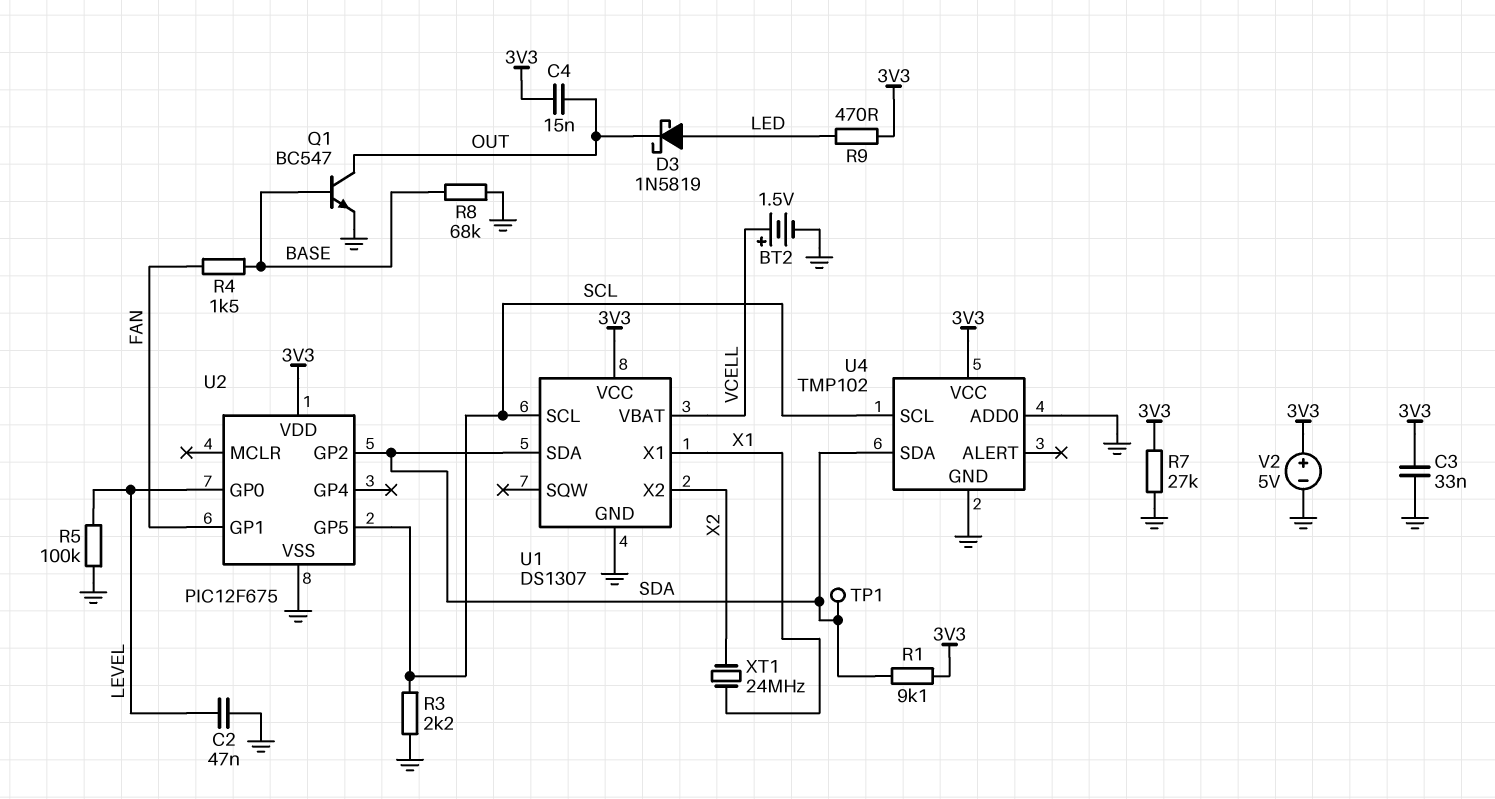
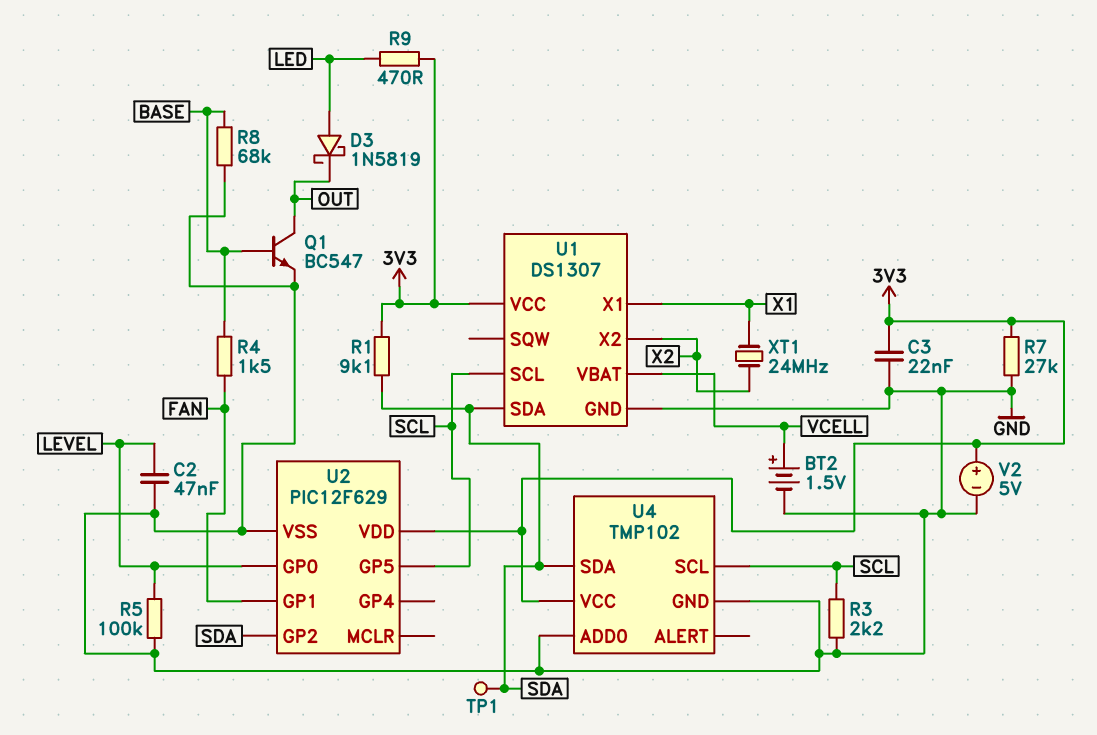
C3: 33nF (3V3, GND) -> 22nF (3V3, GND)
C4: 15nF (3V3, OUT) -> none
U2: PIC12F675 -> PIC12F629

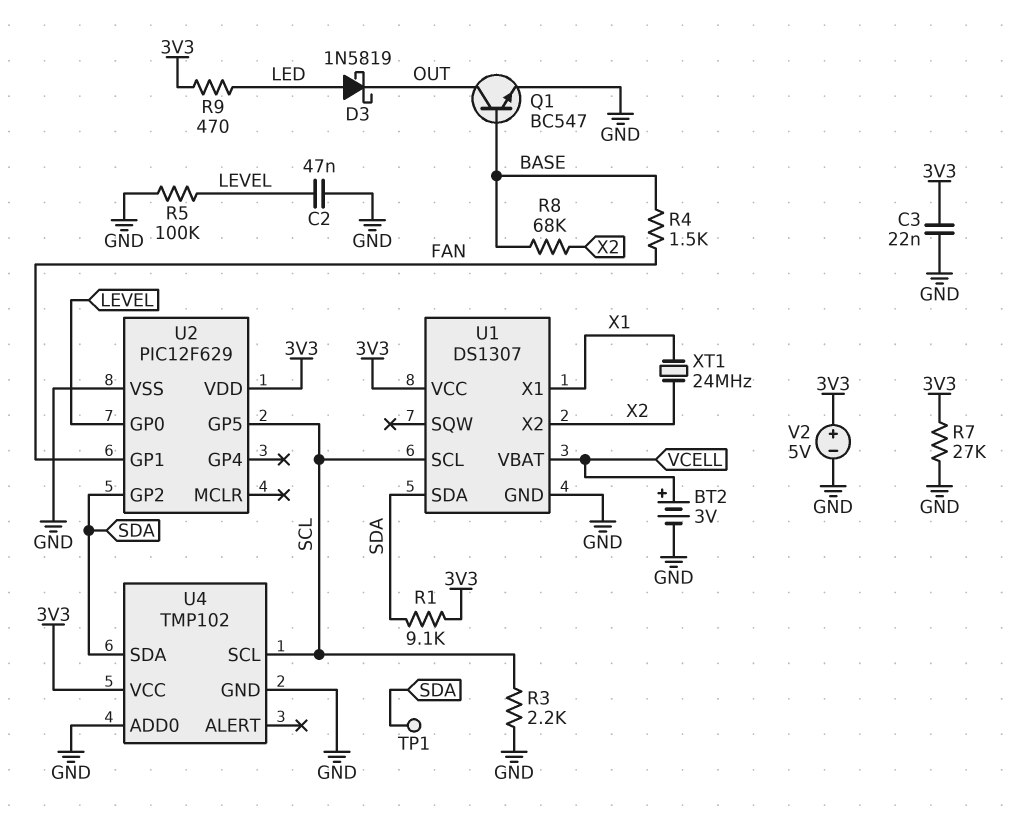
BT2: 1.5V (plus VCELL, minus GND) -> 3V (plus VCELL, minus GND)
R8: 68k (BASE, GND) -> 68k (BASE, X2)

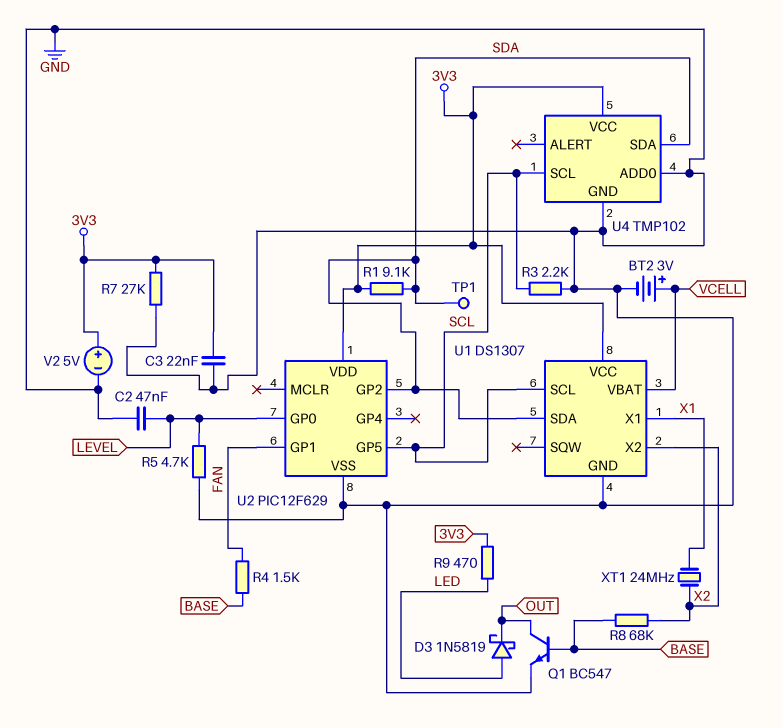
R5: 100k (GND, LEVEL) -> 4.7k (GND, LEVEL)

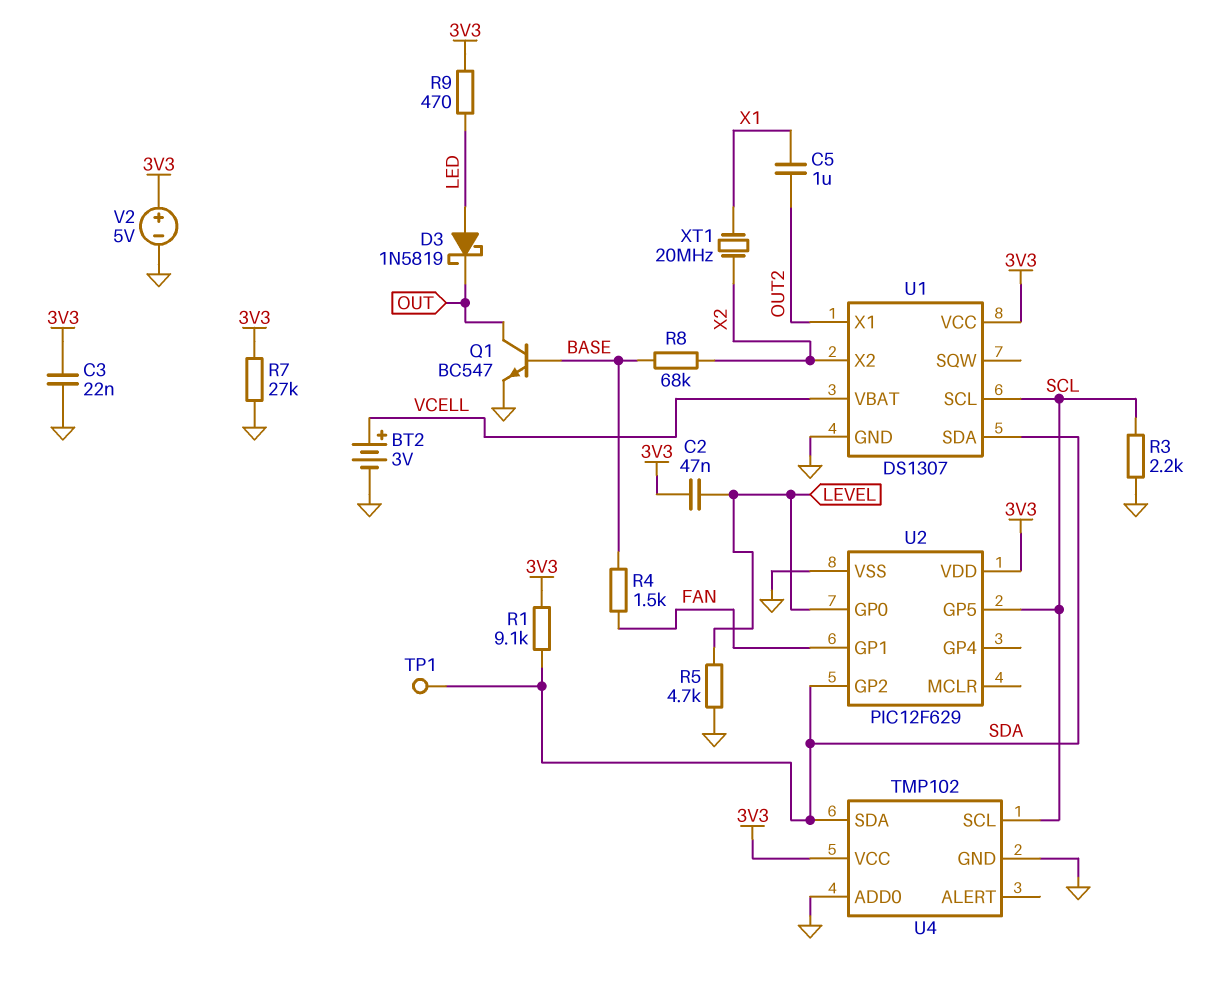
C2: 47nF (GND, LEVEL) -> 47nF (3V3, LEVEL)
C5: none -> 1uF (OUT2, X1)
U1 pin X1: X1 -> OUT2
XT1: 24MHz (X1, X2) -> 20MHz (X1, X2)

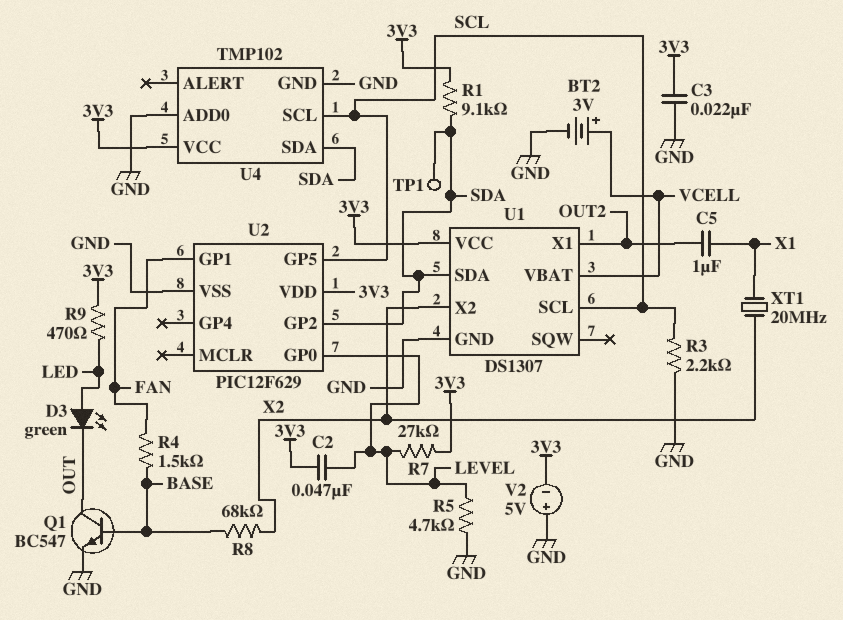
D3: schottky 1N5819 (A LED, K OUT) -> LED green (A LED, K OUT)
R7: 27k (3V3, GND) -> 27k (3V3, LEVEL)
V2: 5V (plus 3V3, minus GND) -> 5V (plus GND, minus 3V3)

